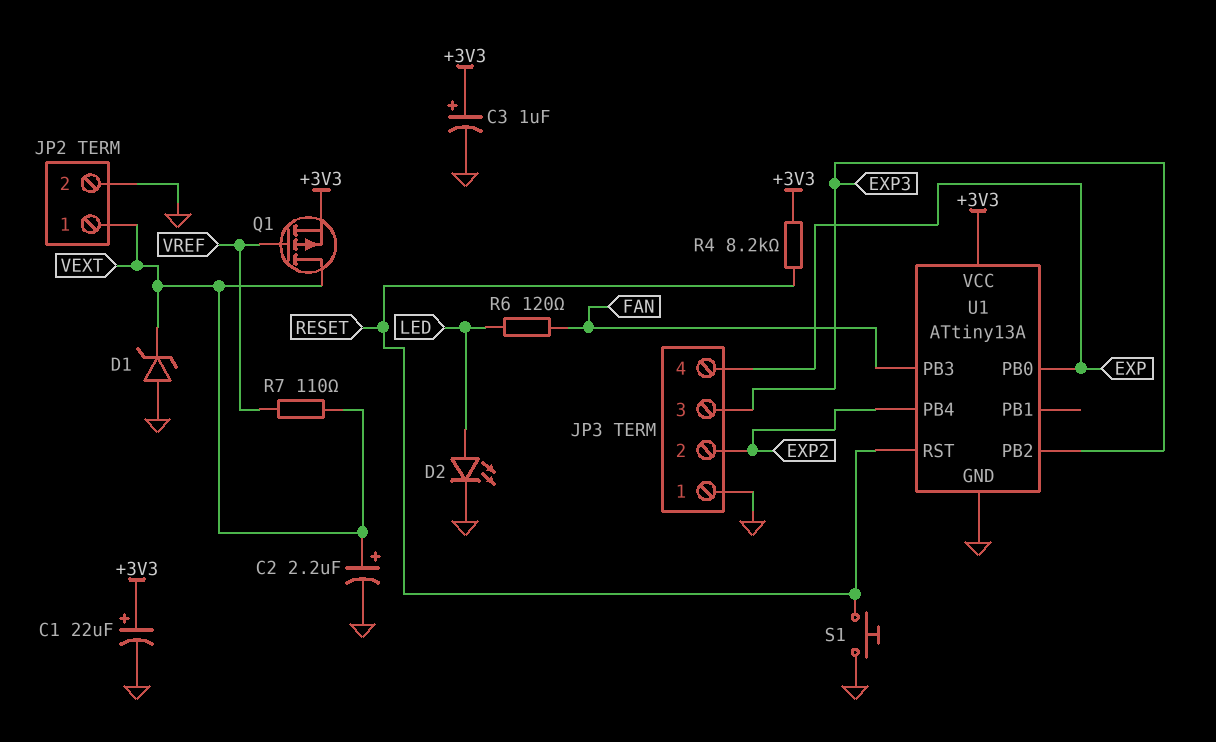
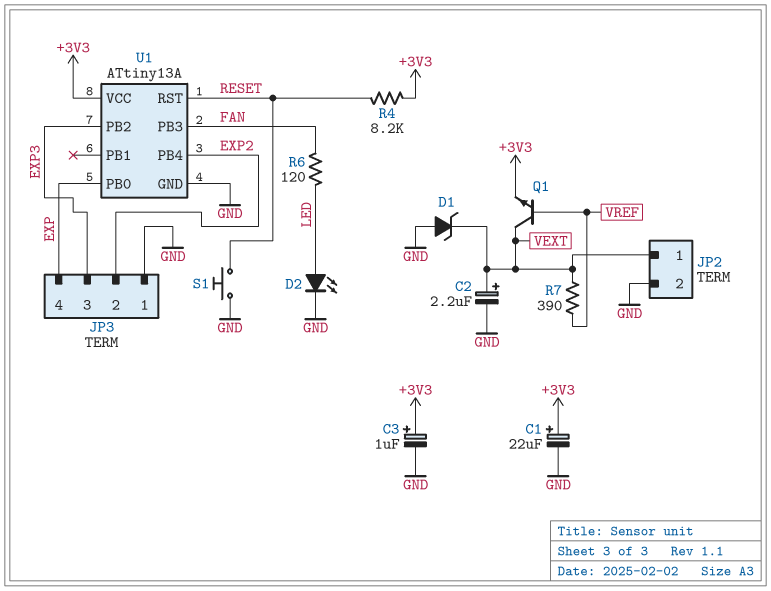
Q1: PMOS (G VREF, D VEXT, S +3V3) -> NPN (B VREF, C VEXT, E +3V3)
R7: 110 (VEXT, VREF) -> 390 (VEXT, VREF)

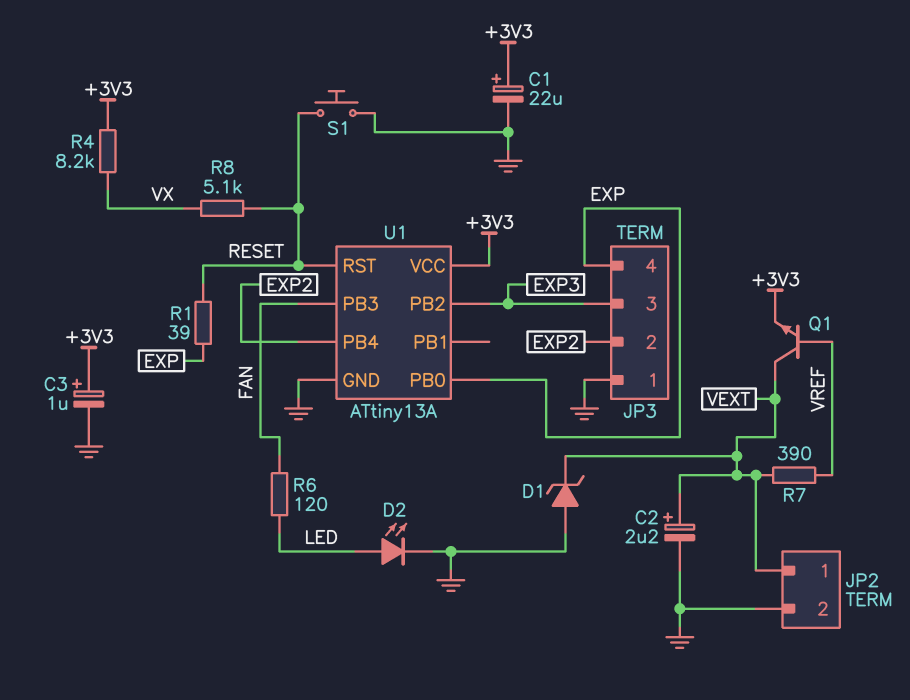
R1: none -> 39 (EXP, RESET)
R4: 8.2k (+3V3, RESET) -> 8.2k (+3V3, VX)
R8: none -> 5.1k (RESET, VX)

